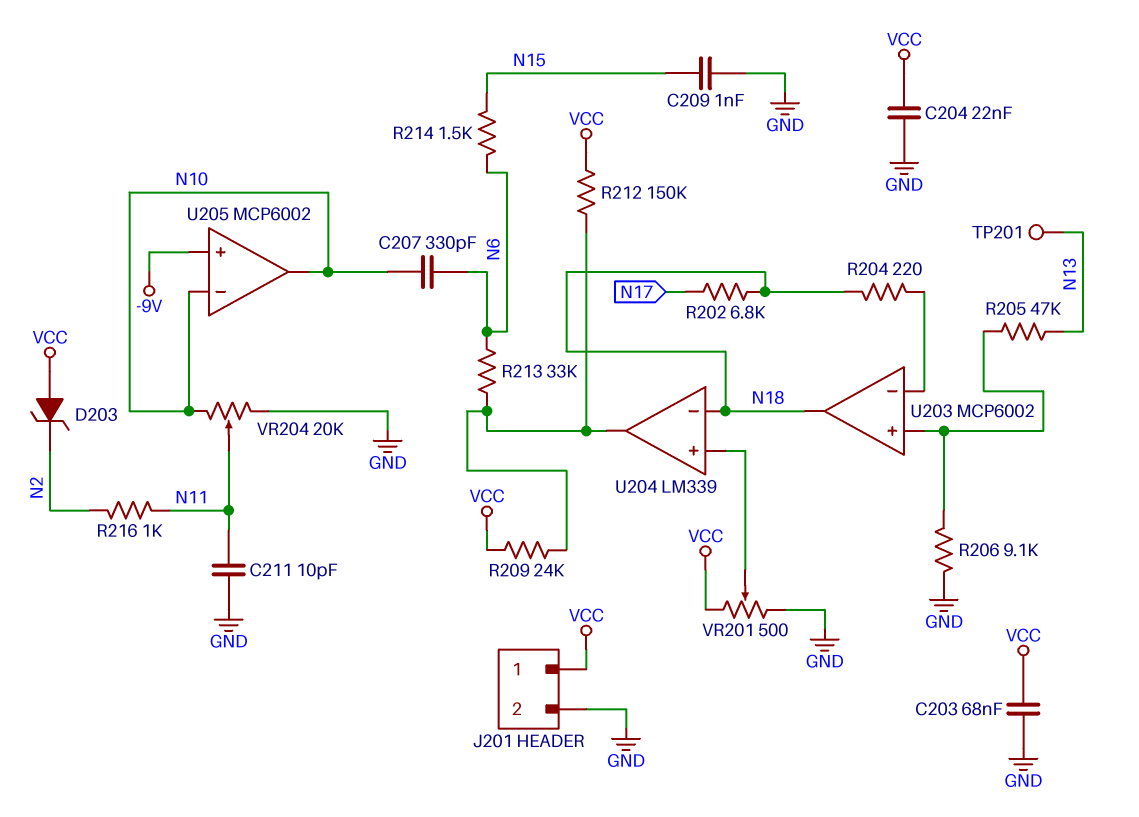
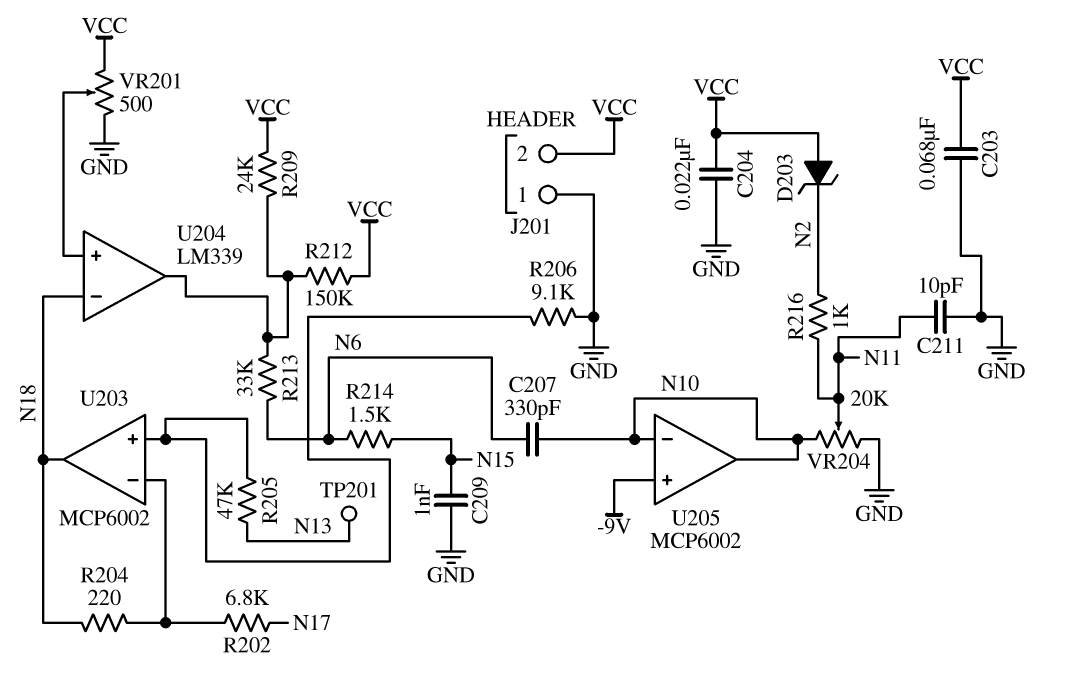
J201 pin 1: VCC -> GND
J201 pin 2: GND -> VCC
R202: 6.8k (N17, N18) -> 6.8k (N17, U203/in-)

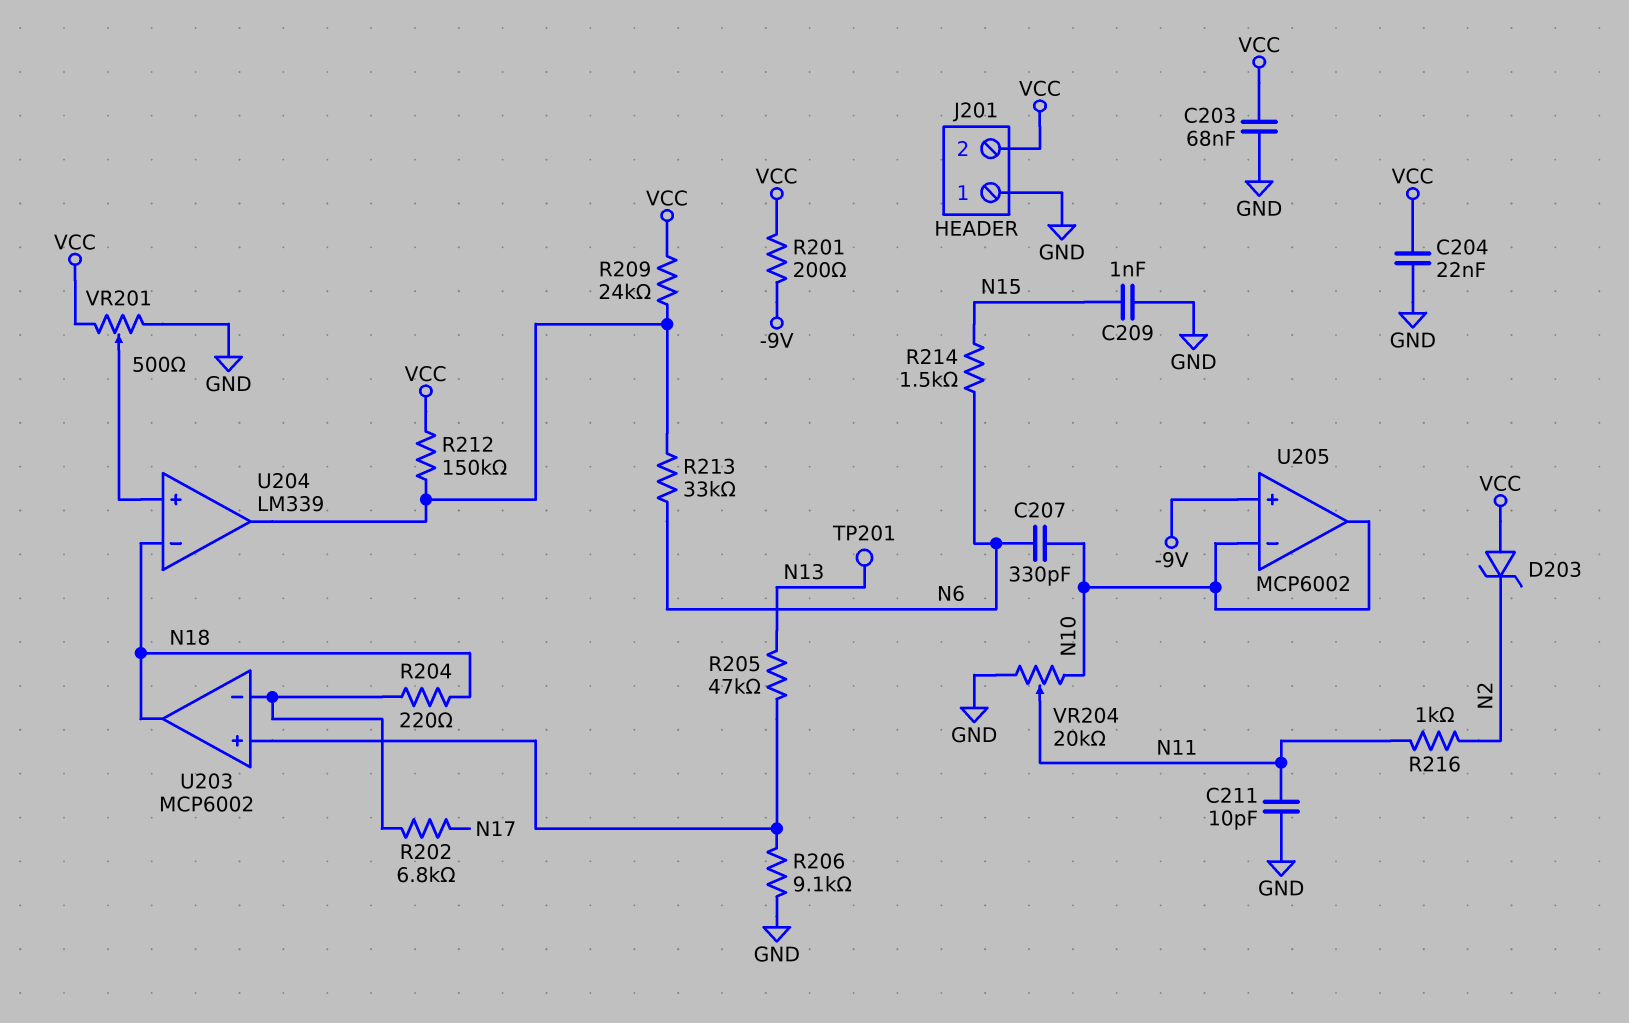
R201: none -> 200 (-9V, VCC)

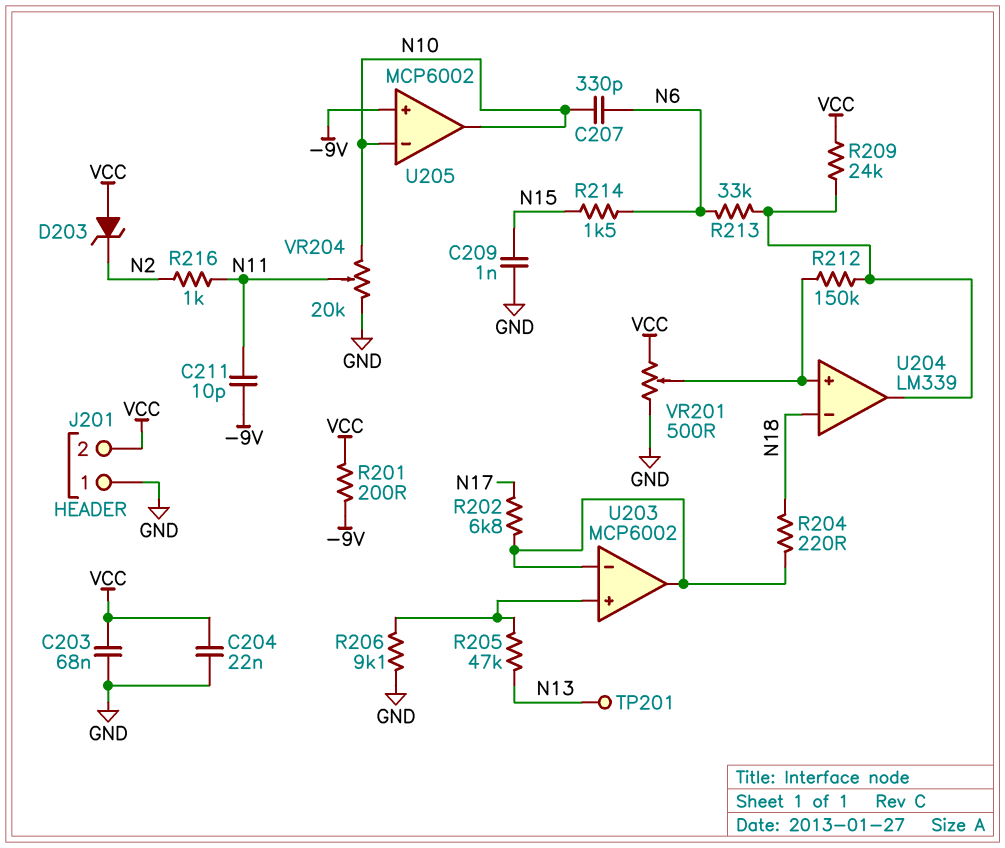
C211: 10pF (GND, N11) -> 10pF (-9V, N11)
R212: 150k (U204/out, VCC) -> 150k (U204/in+, U204/out)
U203 pin out: N18 -> U203/in-

